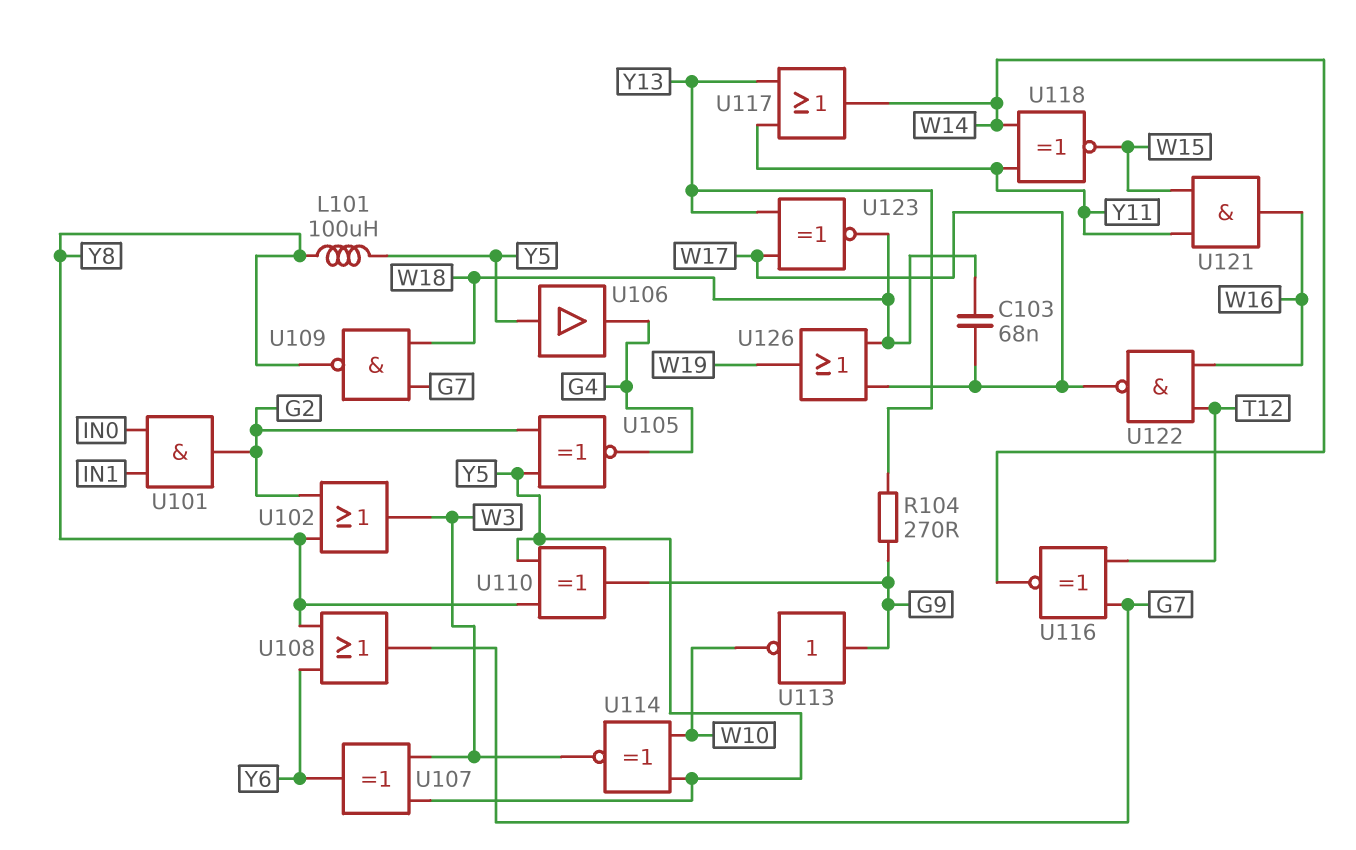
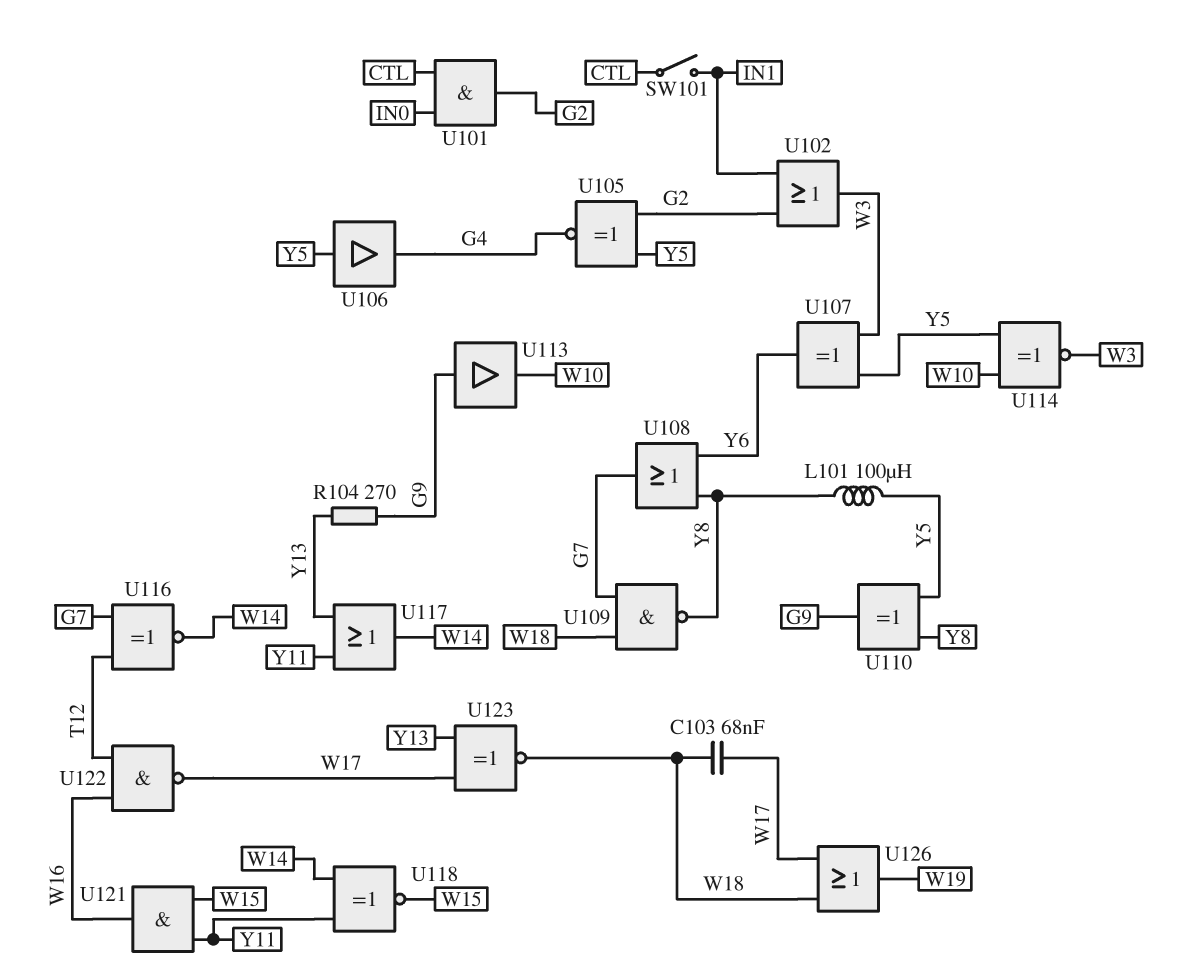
SW101: none -> switch (CTL, IN1)
U101: AND (in IN0, in IN1, out G2) -> AND (in CTL, in IN0, out G2)
U102: OR (in G2, in Y8, out W3) -> OR (in G2, in IN1, out W3)
U113: NOT (in G9, out W10) -> buffer (in G9, out W10)

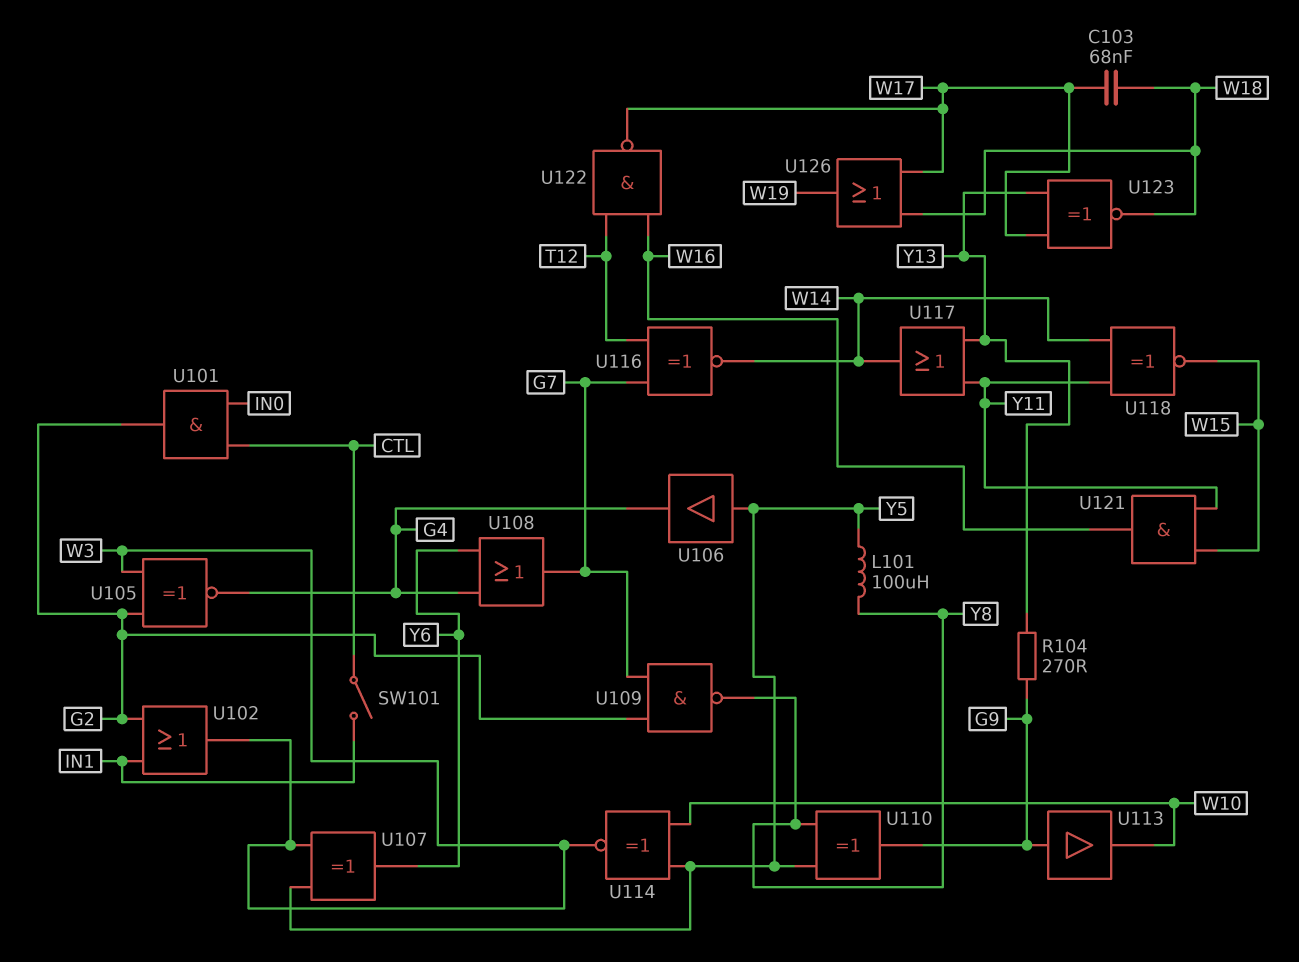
U105: XNOR (in G2, in Y5, out G4) -> XNOR (in G2, in W3, out G4)
U108: OR (in Y6, in Y8, out G7) -> OR (in G4, in Y6, out G7)
U109: NAND (in G7, in W18, out Y8) -> NAND (in G2, in G7, out Y8)

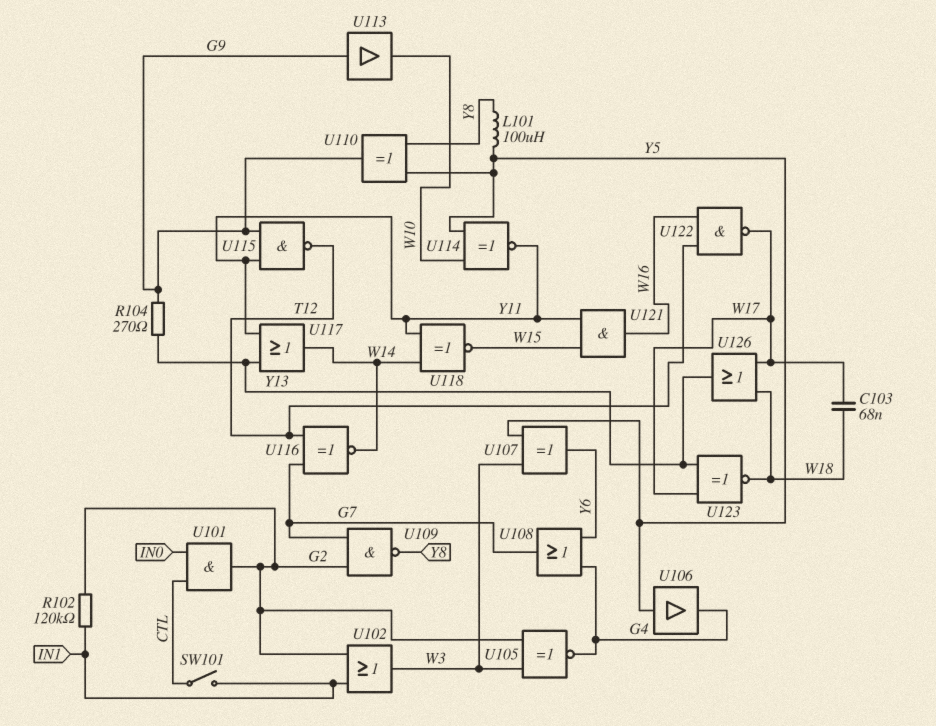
R102: none -> 120k (G2, IN1)
U114: XNOR (in W10, in Y5, out W3) -> XNOR (in W10, in Y5, out Y11)
U115: none -> NAND (in G9, in Y11, out T12)
U126: OR (in W17, in W18, out W19) -> OR (in W17, in W18, out Y13)

